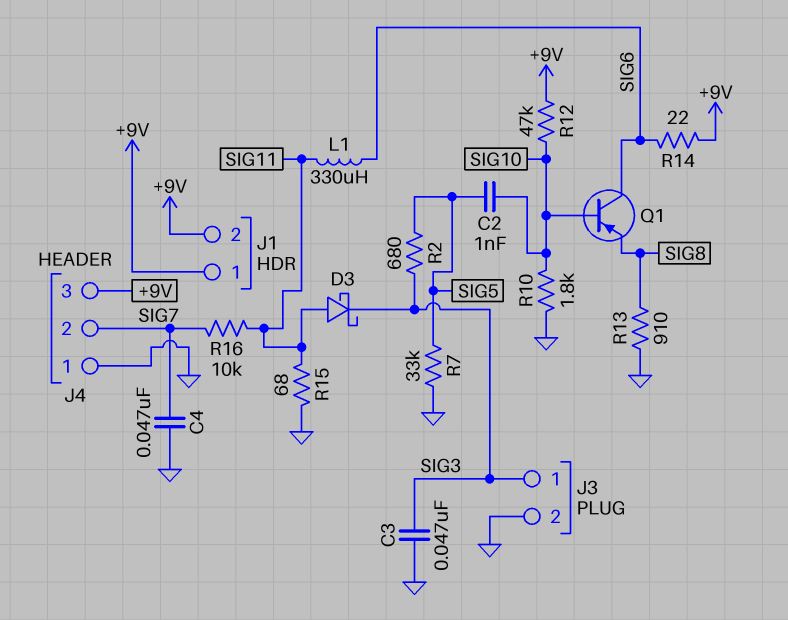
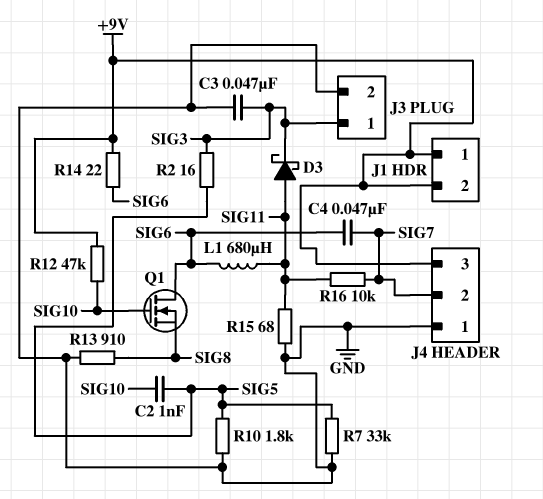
C4: 47nF (GND, SIG7) -> 47nF (SIG6, SIG7)
L1: 330uH (SIG6, SIG11) -> 680uH (SIG6, SIG11)
Q1: PNP (B SIG10, C SIG6, E SIG8) -> NMOS (G SIG10, D SIG6, S SIG8)
R2: 680 (SIG3, SIG5) -> 16 (SIG3, SIG5)
R10: 1.8k (GND, SIG10) -> 1.8k (GND, SIG5)

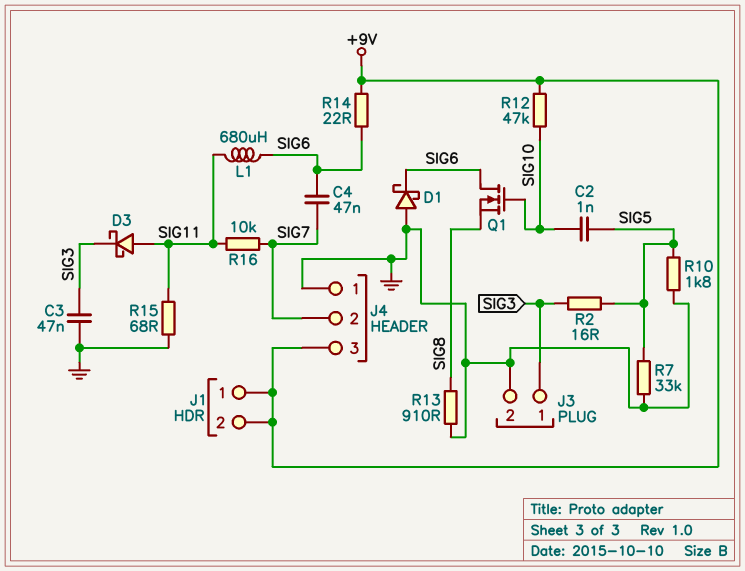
D1: none -> schottky (A GND, K SIG6)

